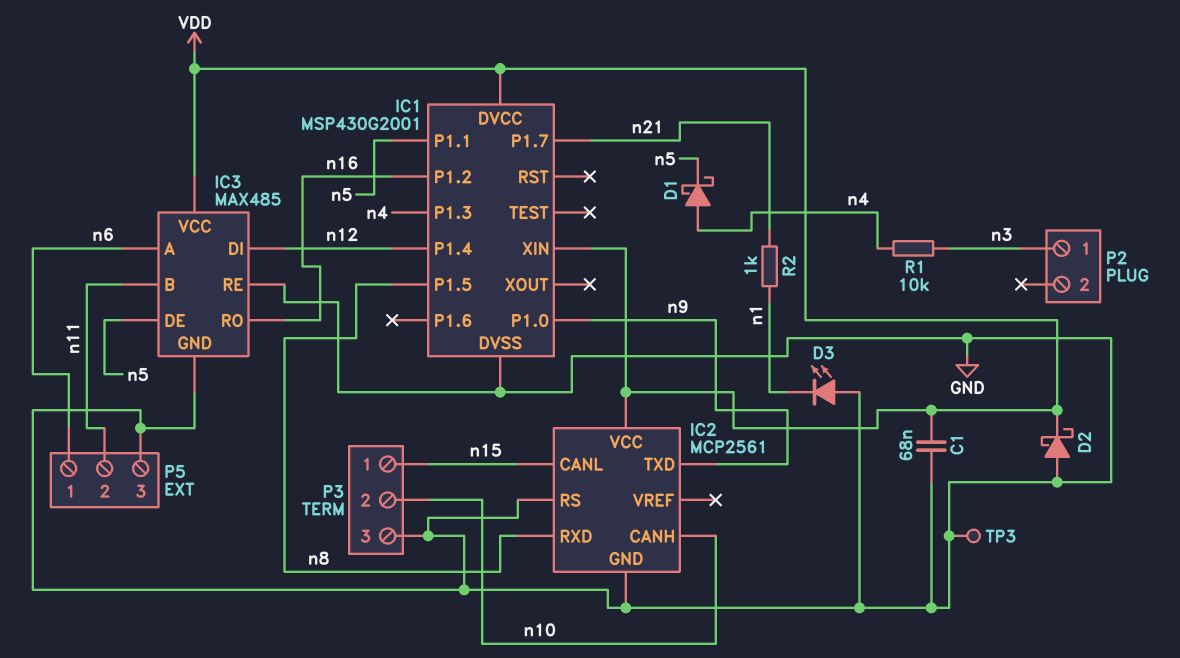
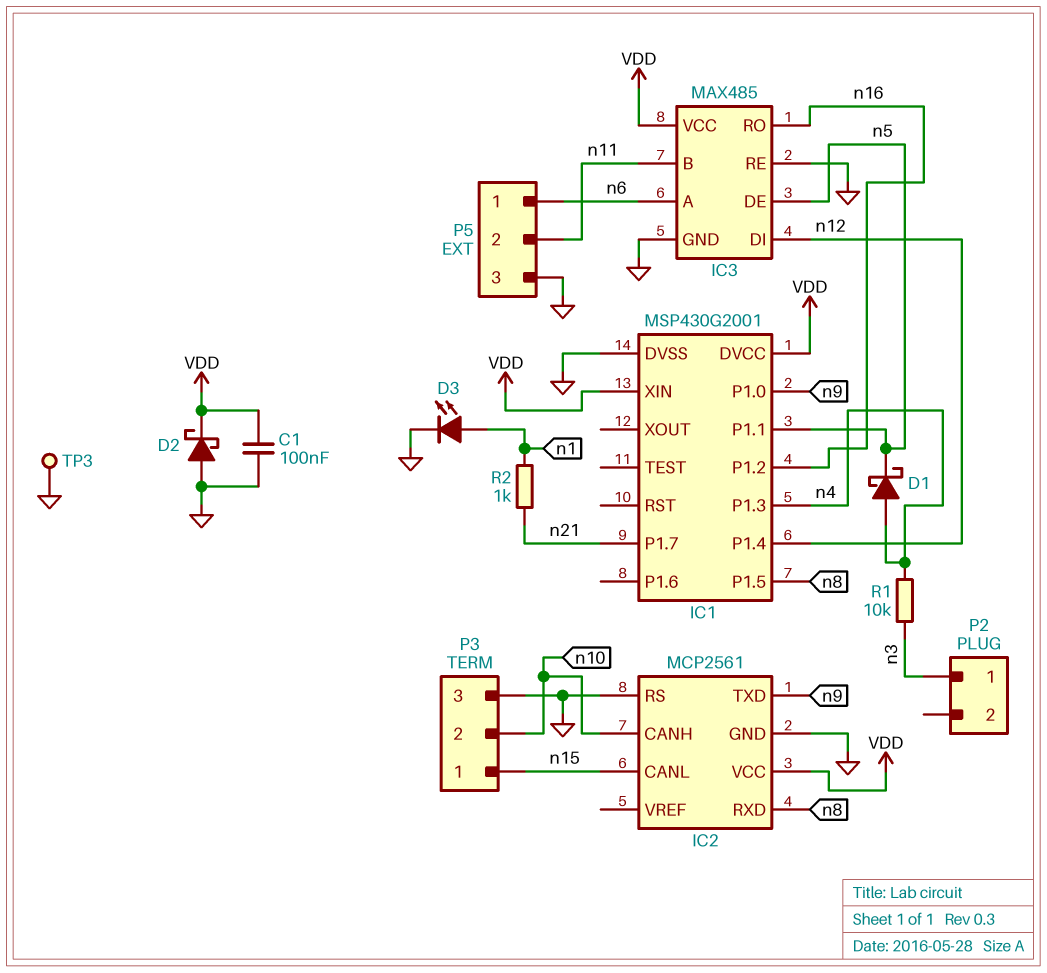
C1: 68nF (GND, VDD) -> 100nF (GND, VDD)
D3: LED (A GND, K n1) -> LED (A n1, K GND)

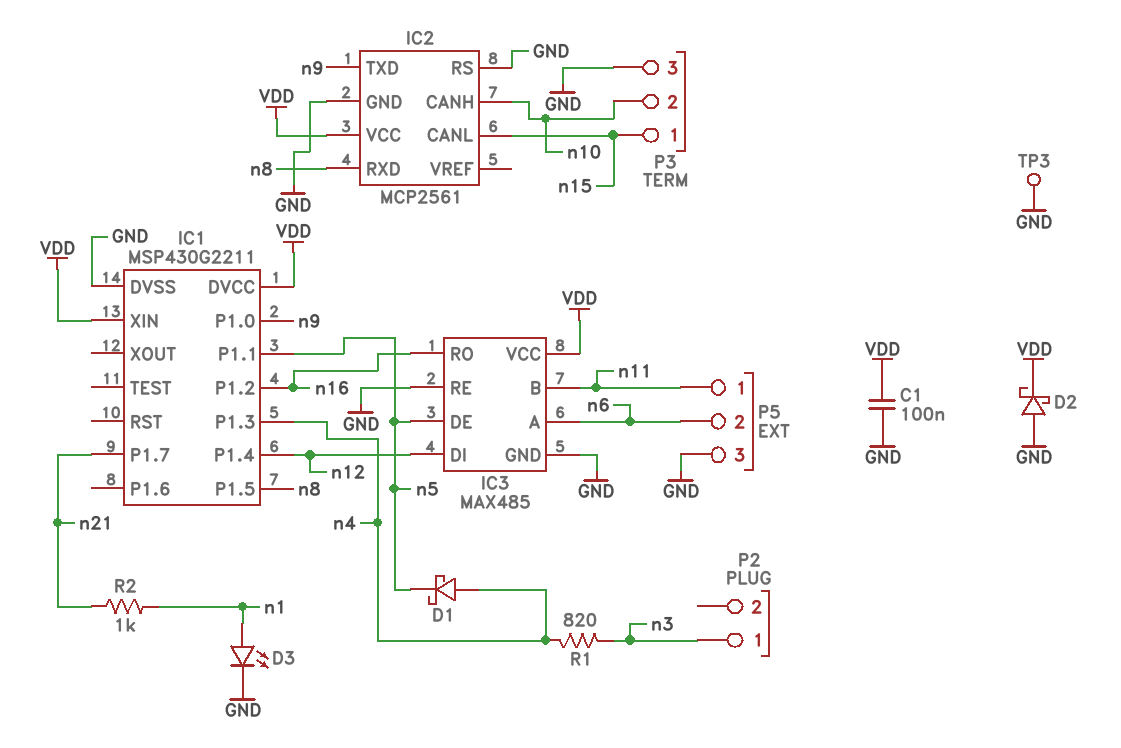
IC1: MSP430G2001 -> MSP430G2211
P5 pin 1: n6 -> n11
P5 pin 2: n11 -> n6
R1: 10k (n3, n4) -> 820 (n3, n4)

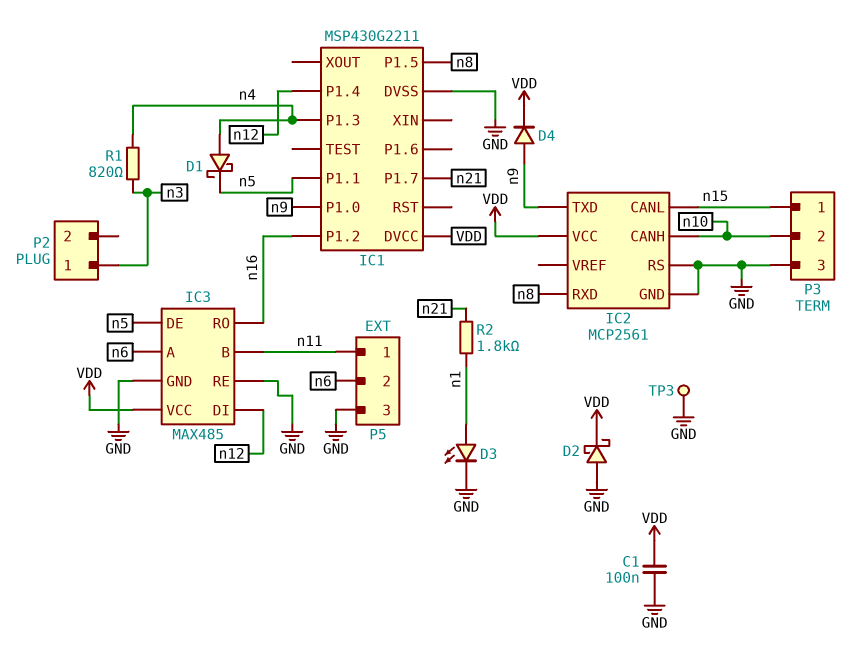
D4: none -> diode (A n9, K VDD)
IC1 pin XIN: VDD -> none
R2: 1k (n1, n21) -> 1.8k (n1, n21)

